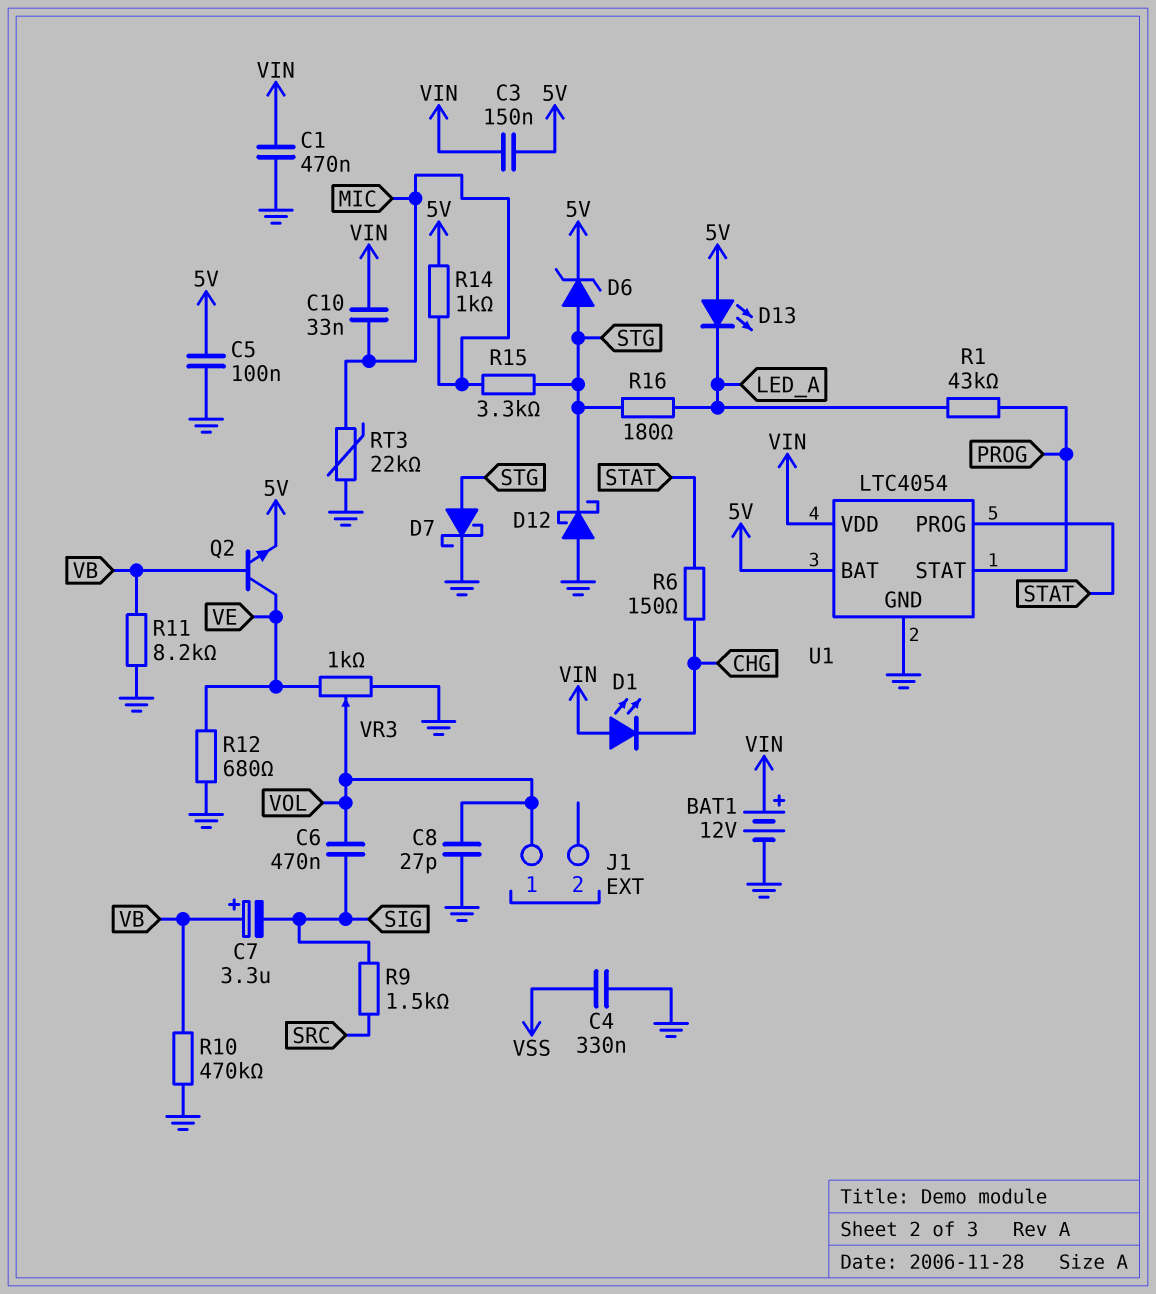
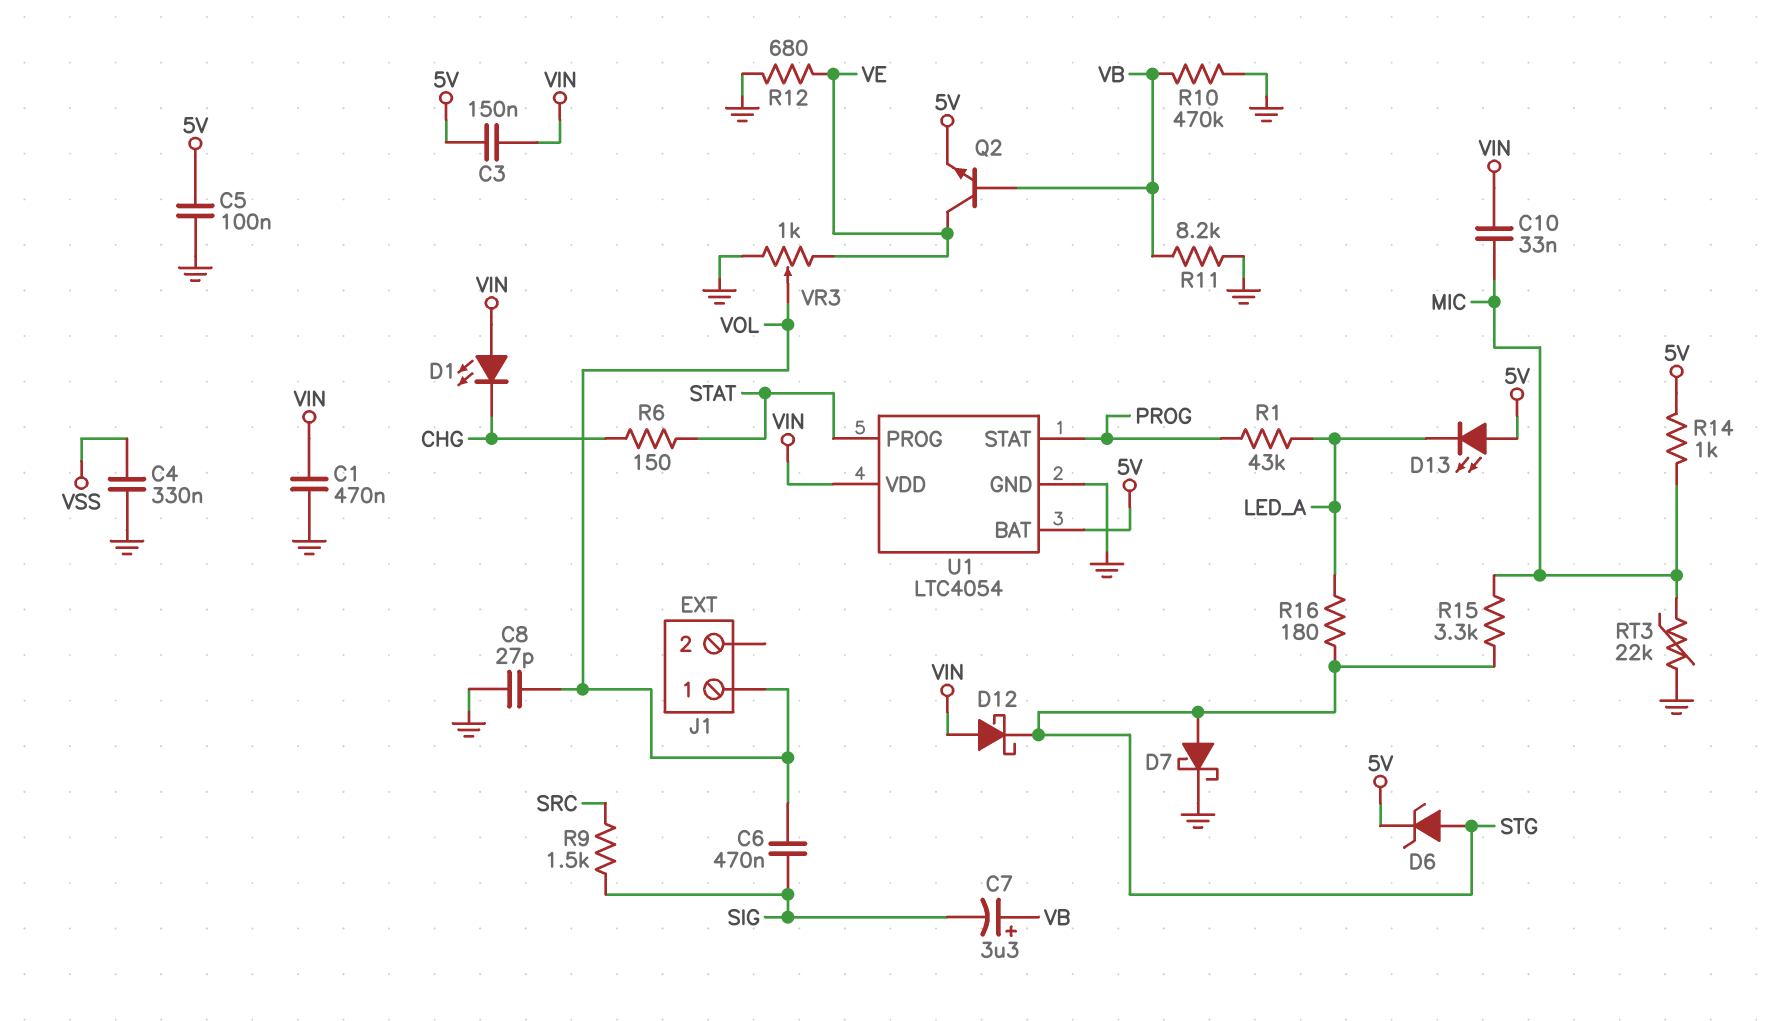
BAT1: 12V (plus VIN, minus GND) -> none
D12: schottky (A GND, K STG) -> schottky (A VIN, K STG)

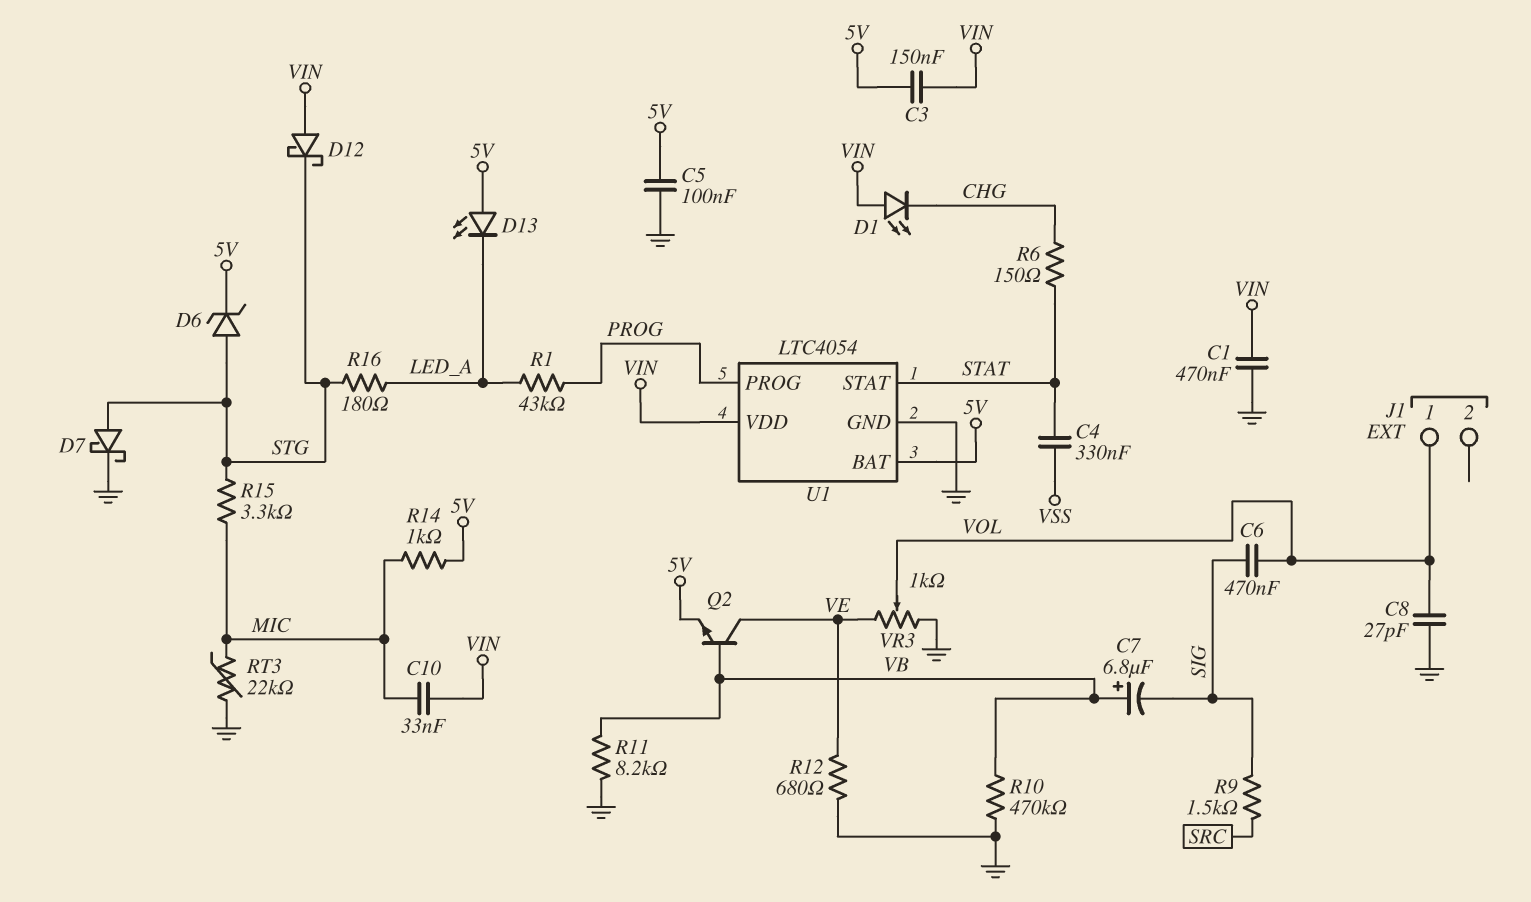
C4: 330nF (GND, VSS) -> 330nF (STAT, VSS)
C7: 3.3uF (plus VB, minus SIG) -> 6.8uF (plus VB, minus SIG)
U1 pin PROG: STAT -> PROG
U1 pin STAT: PROG -> STAT

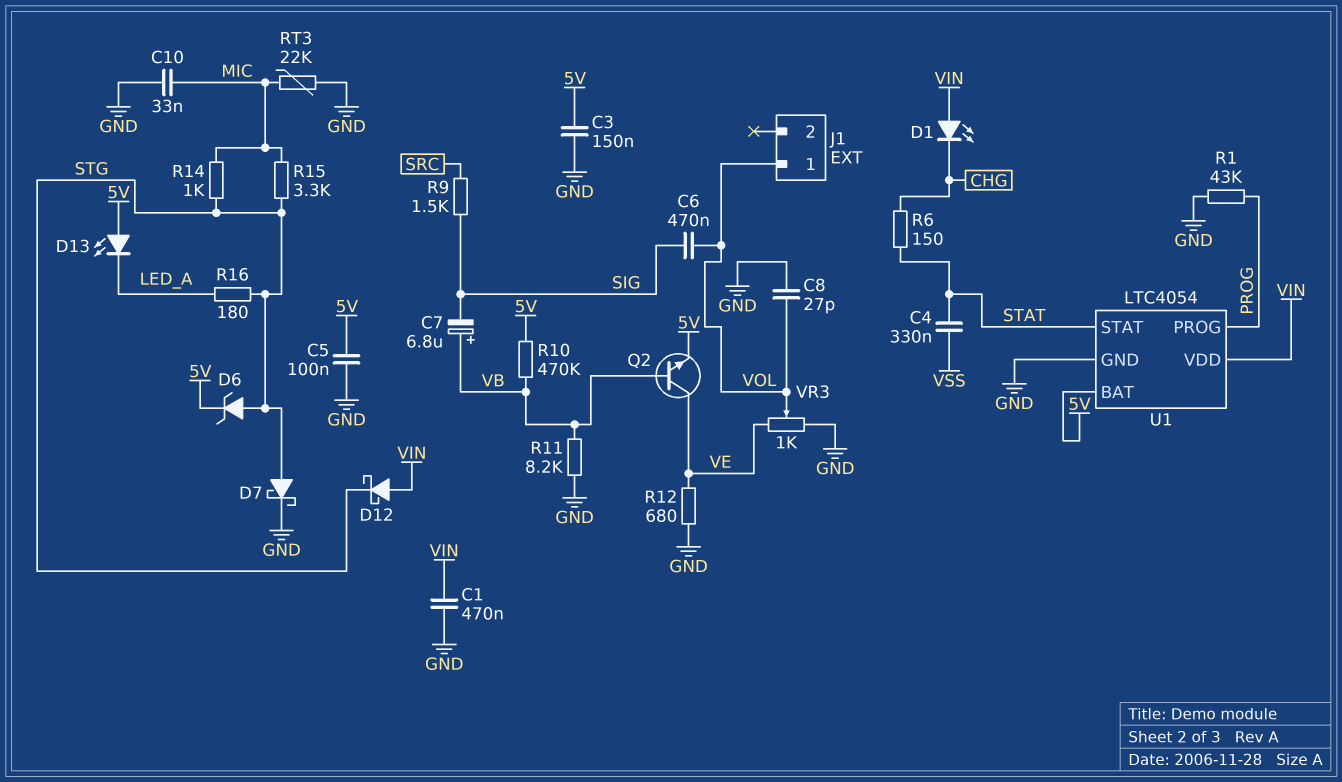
C3: 150nF (5V, VIN) -> 150nF (5V, GND)
C10: 33nF (MIC, VIN) -> 33nF (GND, MIC)
R1: 43k (LED_A, PROG) -> 43k (GND, PROG)
R10: 470k (GND, VB) -> 470k (5V, VB)
R14: 1k (5V, MIC) -> 1k (MIC, STG)

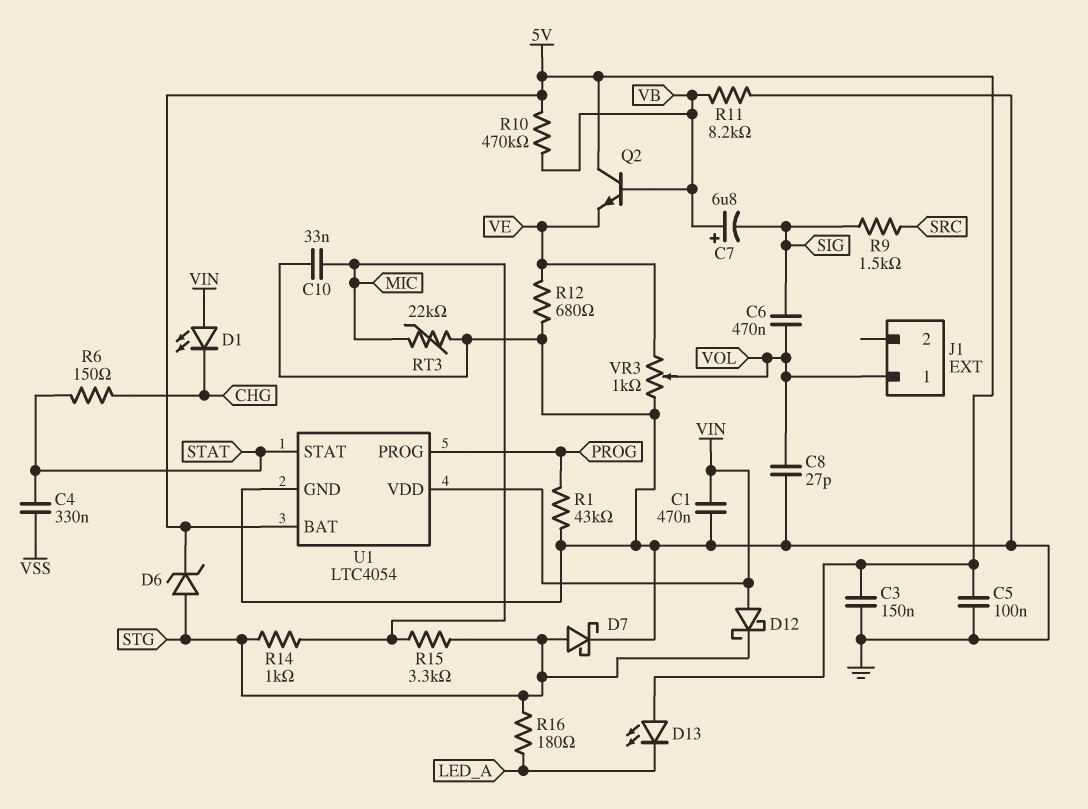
Q2: NPN (B VB, C VE, E 5V) -> NPN (B VB, C 5V, E VE)

